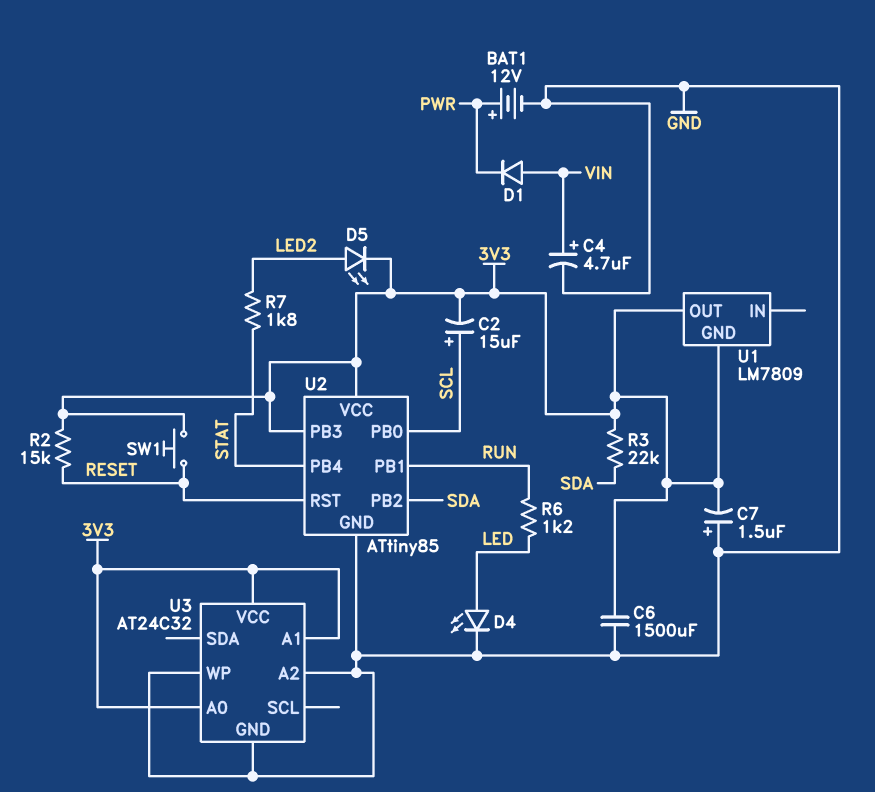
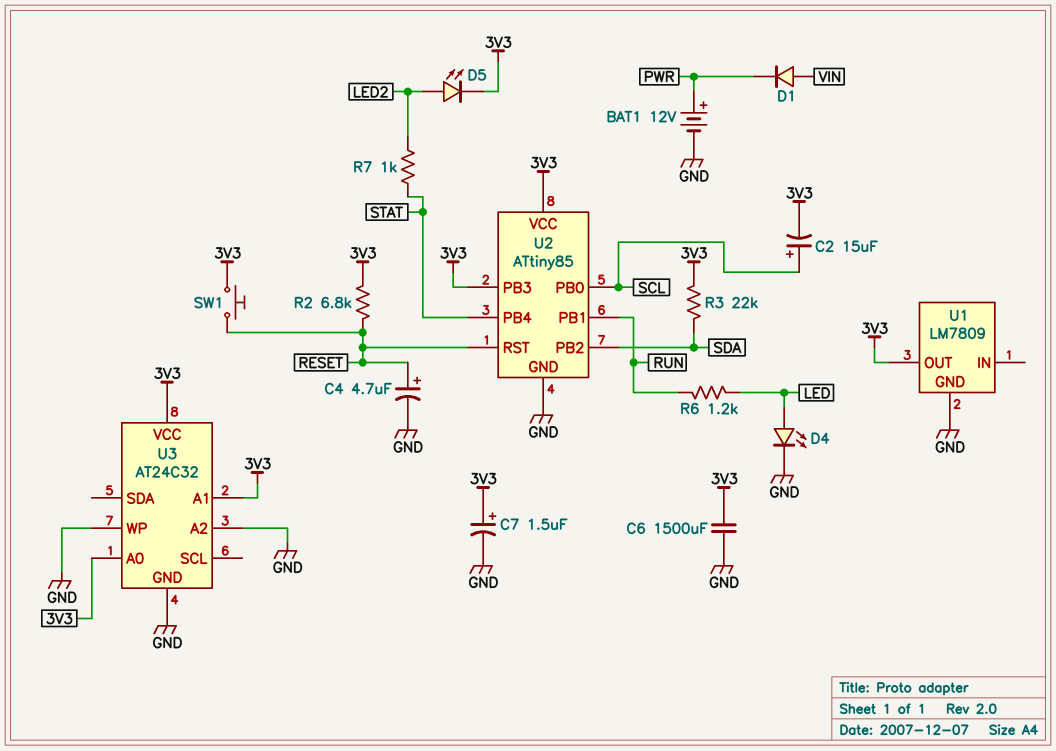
C4: 4.7uF (plus VIN, minus GND) -> 4.7uF (plus RESET, minus GND)
C7: 1.5uF (plus GND, minus 3V3) -> 1.5uF (plus 3V3, minus GND)
R2: 15k (3V3, RESET) -> 6.8k (3V3, RESET)
R7: 1.8k (LED2, STAT) -> 1k (LED2, STAT)
U1 pin GND: 3V3 -> GND

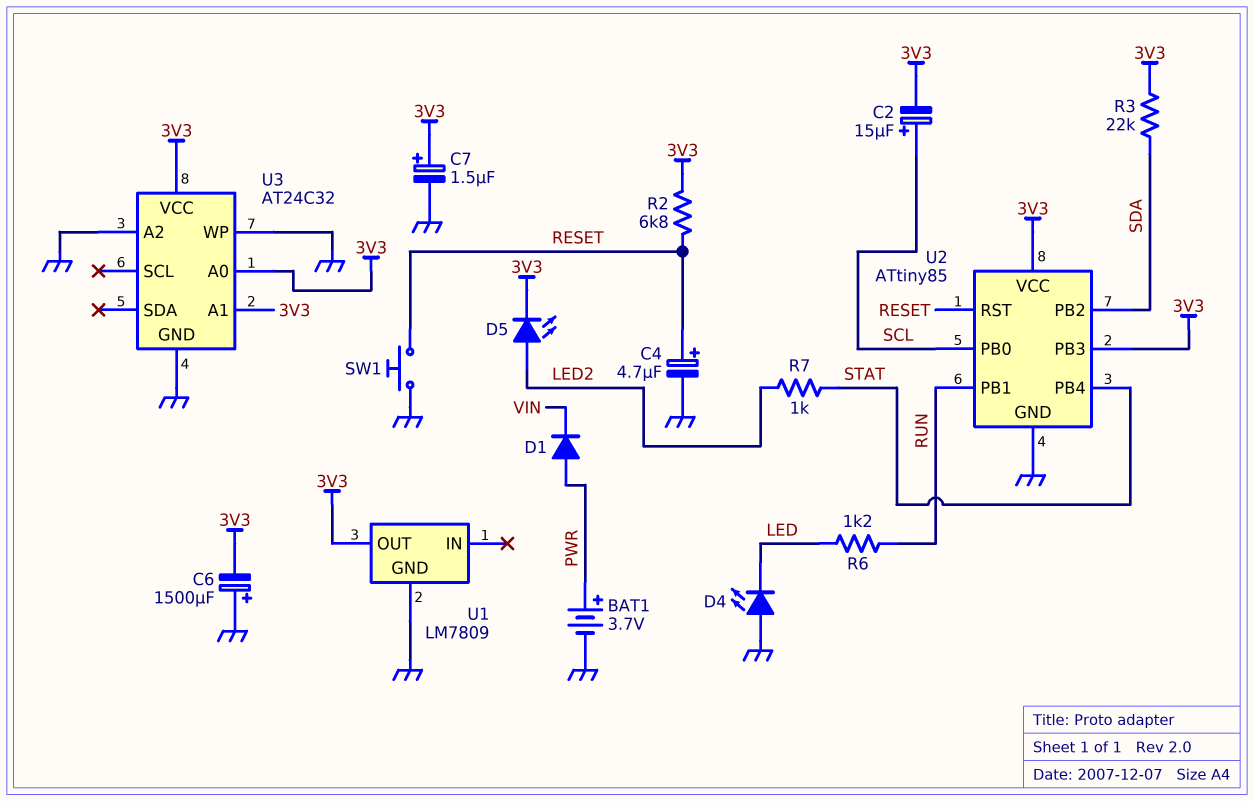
BAT1: 12V (plus PWR, minus GND) -> 3.7V (plus PWR, minus GND)
C6: 1500uF (3V3, GND) -> 1500uF (plus GND, minus 3V3)
D1: diode (A VIN, K PWR) -> diode (A PWR, K VIN)
D4: LED (A LED, K GND) -> LED (A GND, K LED)
SW1: button (3V3, RESET) -> button (GND, RESET)

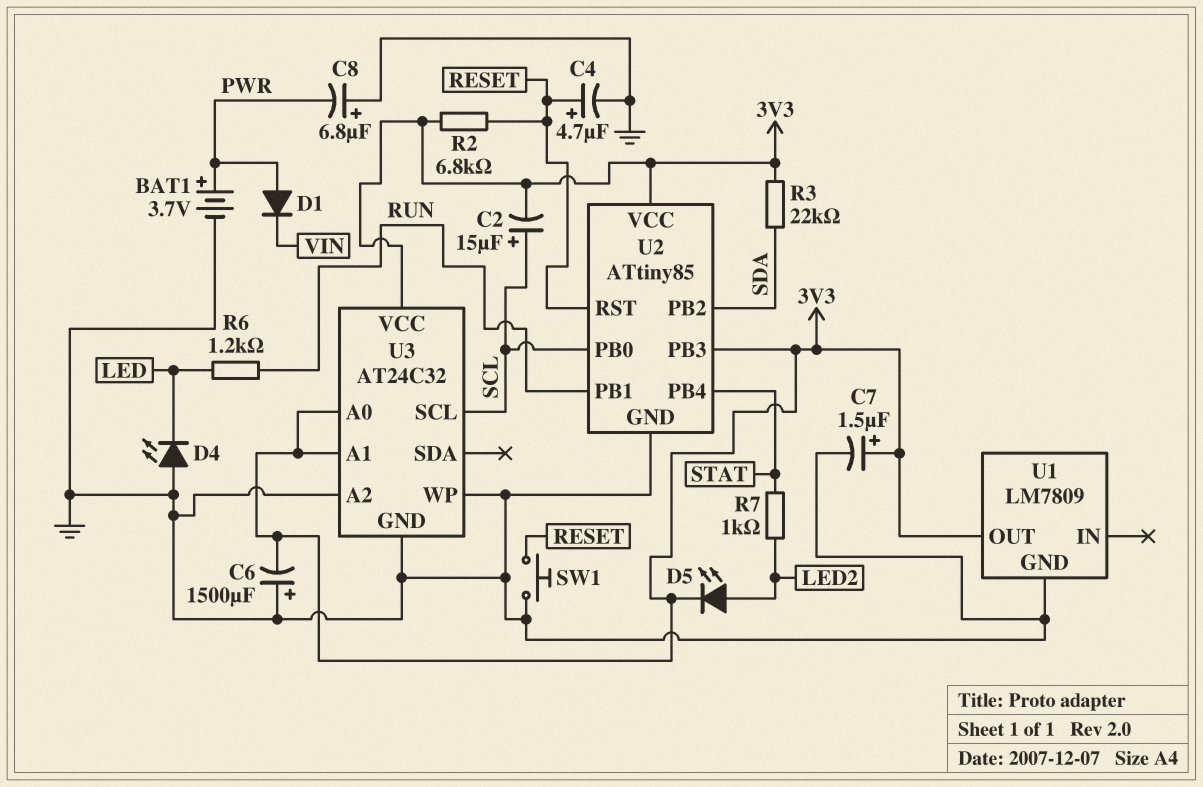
C8: none -> 6.8uF (plus GND, minus PWR)
U3 pin SCL: none -> SCL

